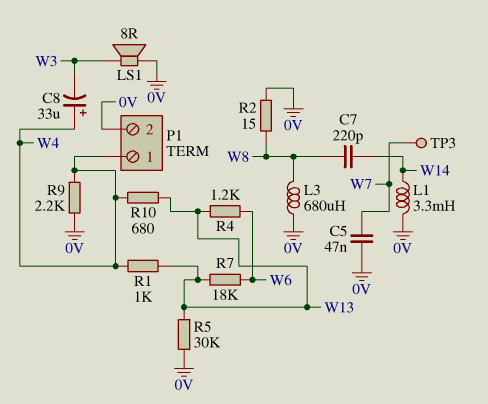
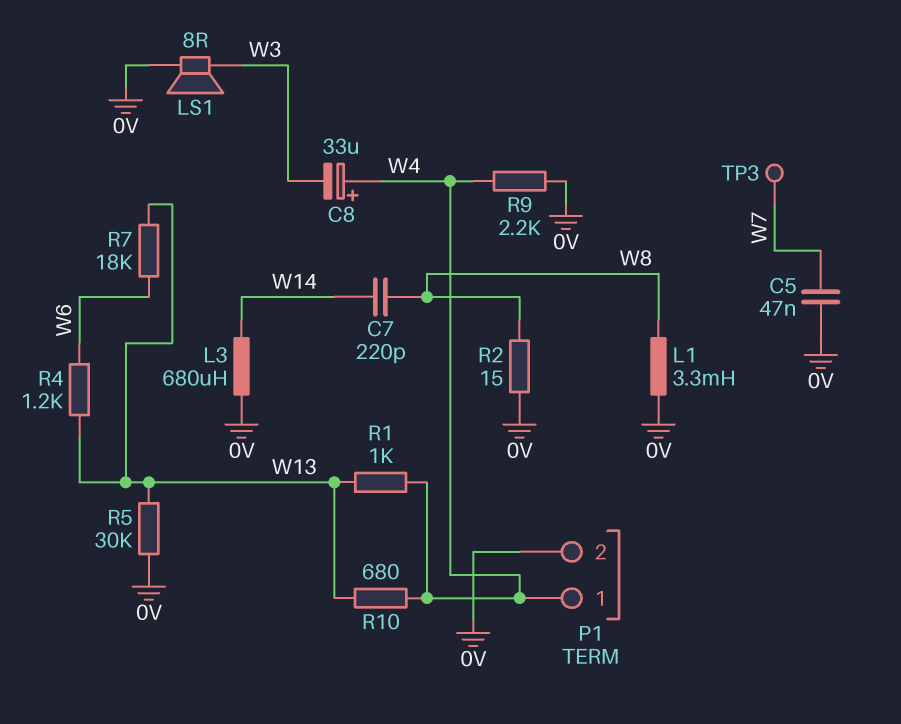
L1: 3.3mH (0V, W14) -> 3.3mH (0V, W8)
L3: 680uH (0V, W8) -> 680uH (0V, W14)

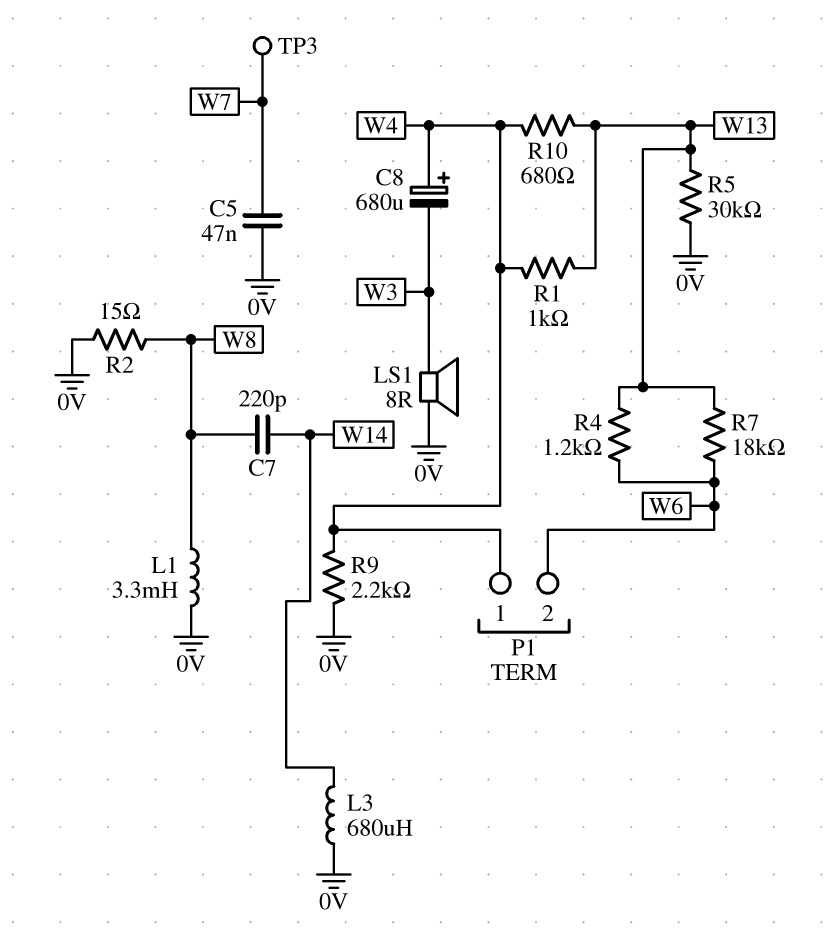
C8: 33uF (plus W4, minus W3) -> 680uF (plus W4, minus W3)
P1 pin 2: 0V -> W6

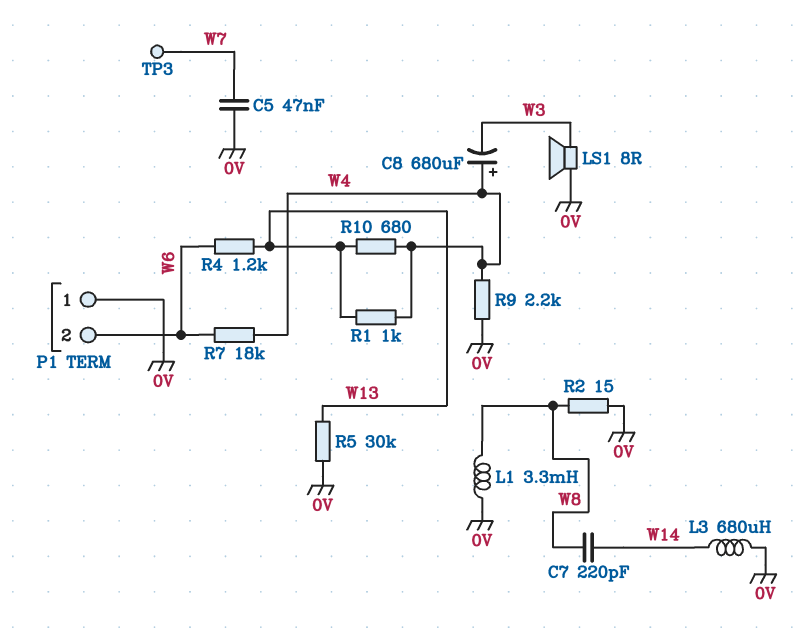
P1 pin 1: W4 -> 0V
R7: 18k (W6, W13) -> 18k (W4, W6)

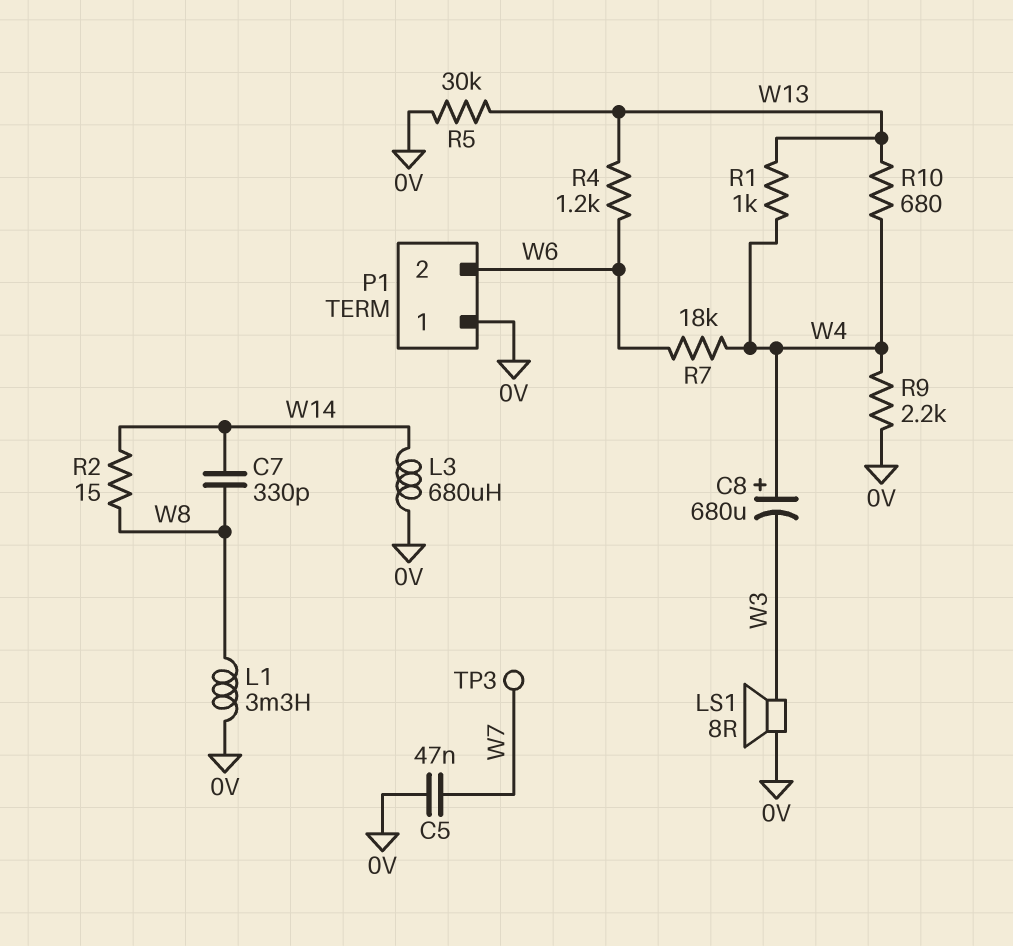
C7: 220pF (W8, W14) -> 330pF (W8, W14)
R2: 15 (0V, W8) -> 15 (W8, W14)

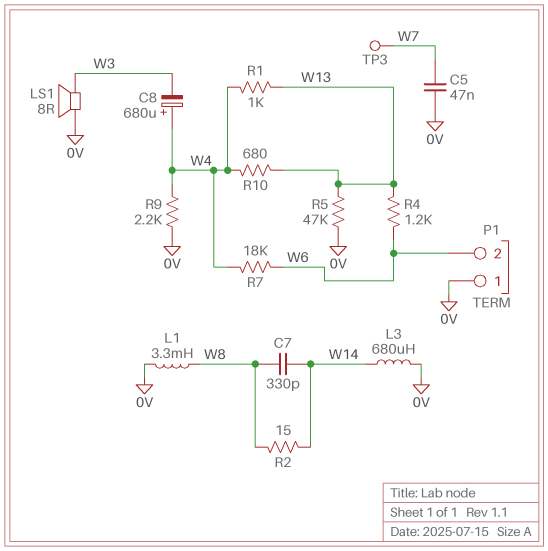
R5: 30k (0V, W13) -> 47k (0V, W13)

